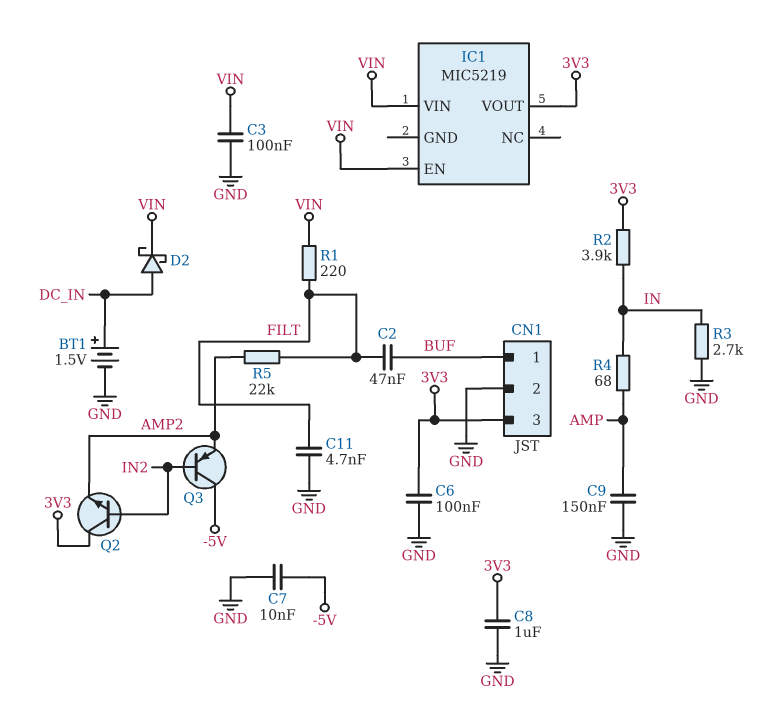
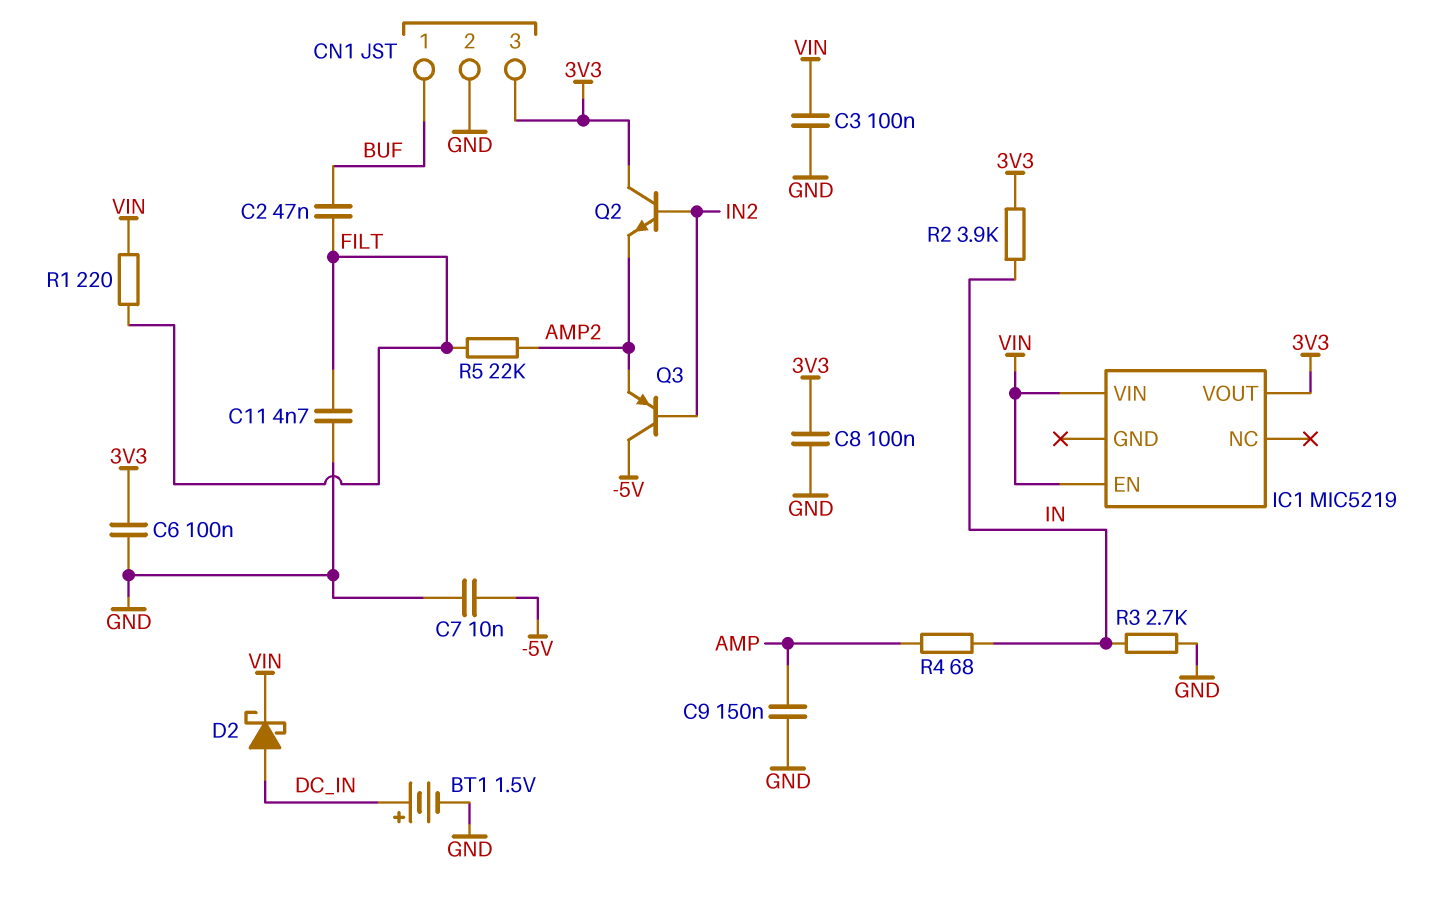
C8: 1uF (3V3, GND) -> 100nF (3V3, GND)

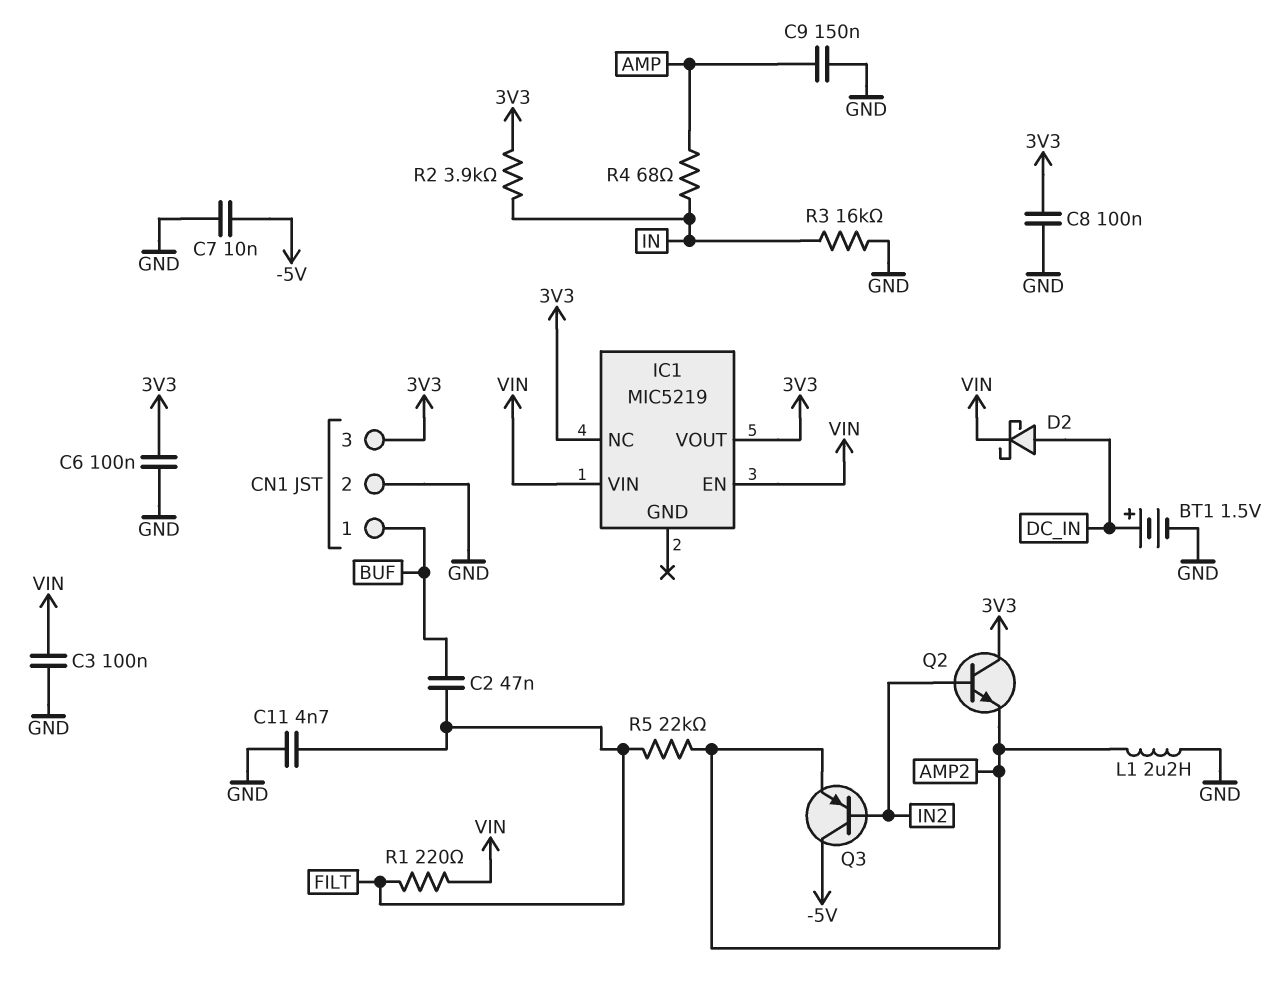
IC1 pin NC: none -> 3V3
L1: none -> 2.2uH (AMP2, GND)
R3: 2.7k (GND, IN) -> 16k (GND, IN)

